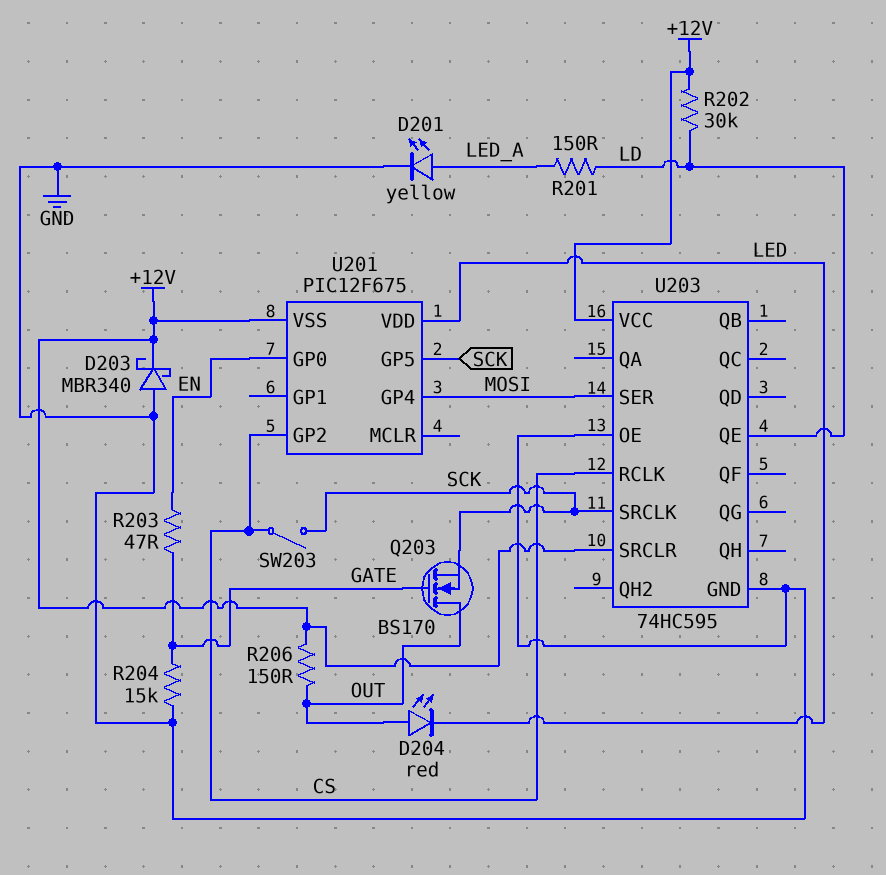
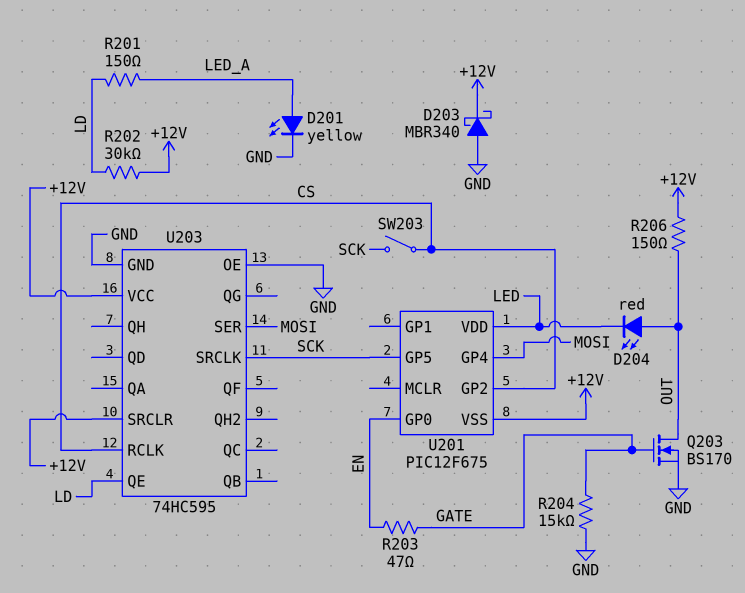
Q203: NMOS BS170 (G GATE, D OUT, S SCK) -> NMOS BS170 (G GATE, D OUT, S GND)

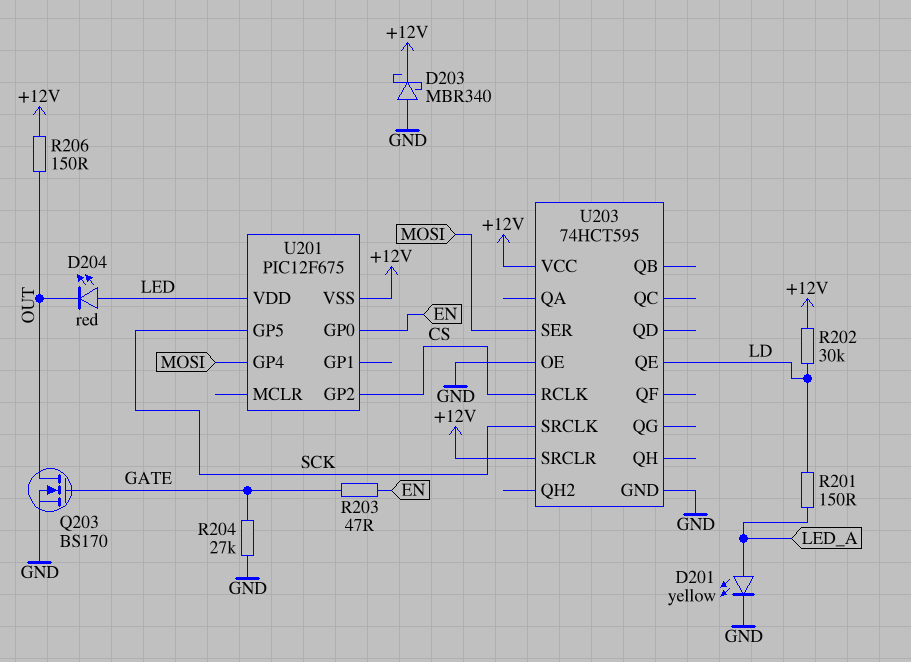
D204: LED red (A OUT, K LED) -> LED red (A LED, K OUT)
R204: 15k (GATE, GND) -> 27k (GATE, GND)
SW203: switch (CS, SCK) -> none
U203: 74HC595 -> 74HCT595

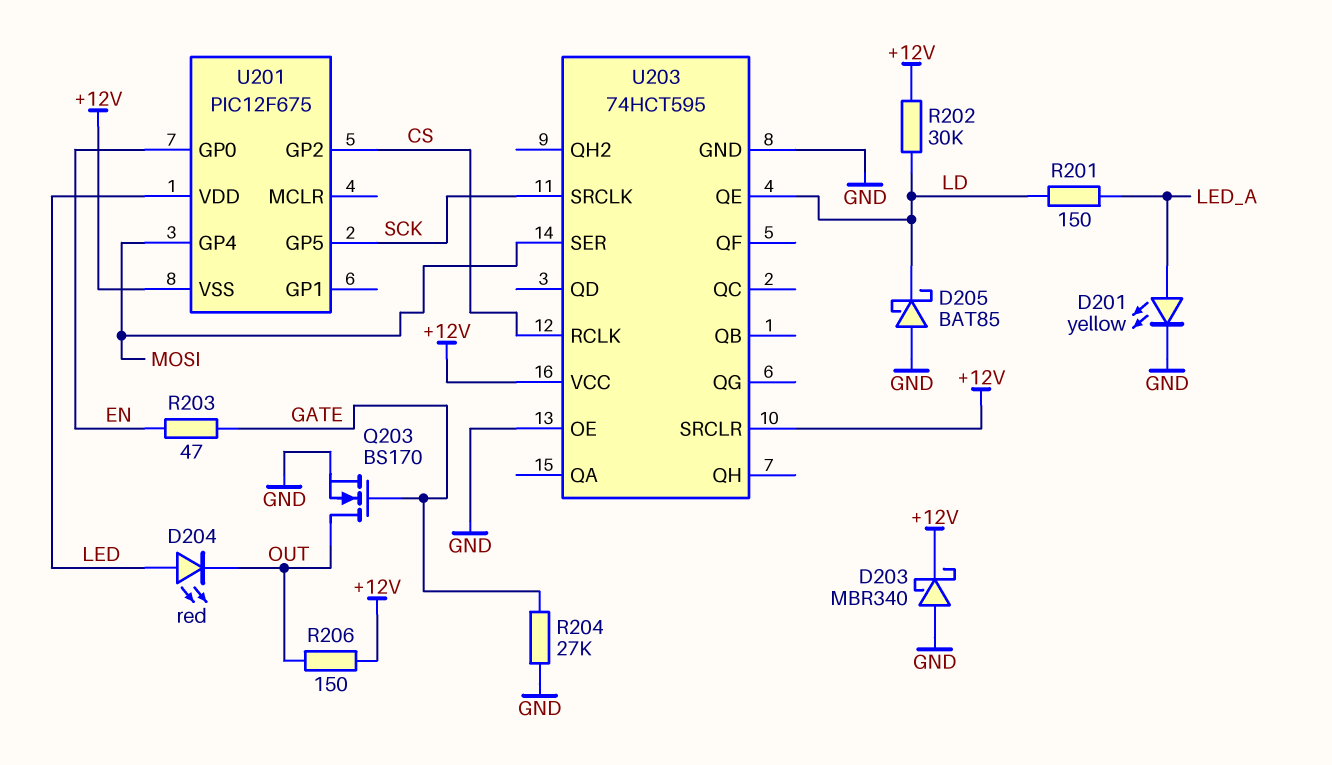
D205: none -> schottky BAT85 (A GND, K LD)

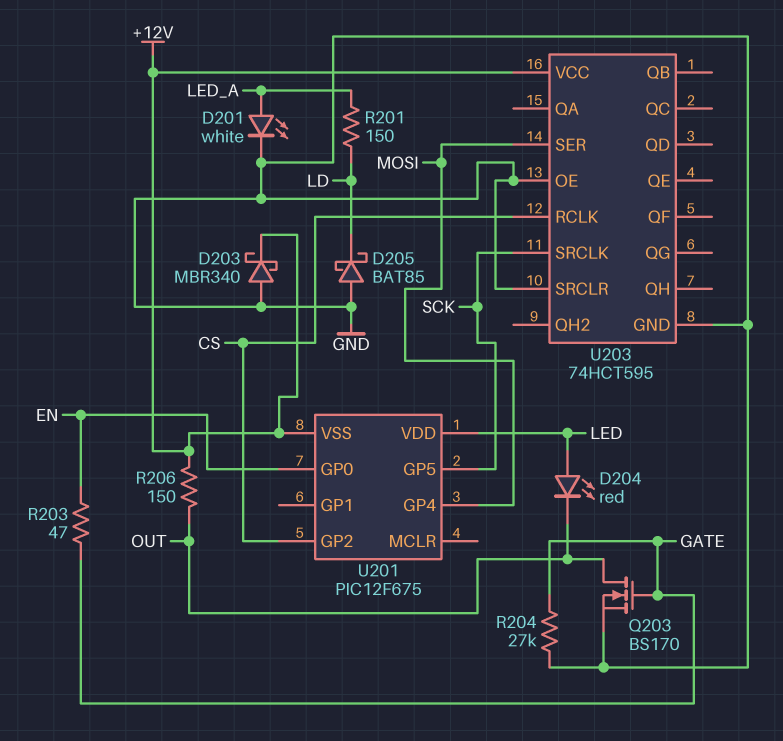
D201: LED yellow (A LED_A, K GND) -> LED white (A LED_A, K GND)
R202: 30k (+12V, LD) -> none
U203 pin QE: LD -> none
U203 pin SRCLR: +12V -> GND

